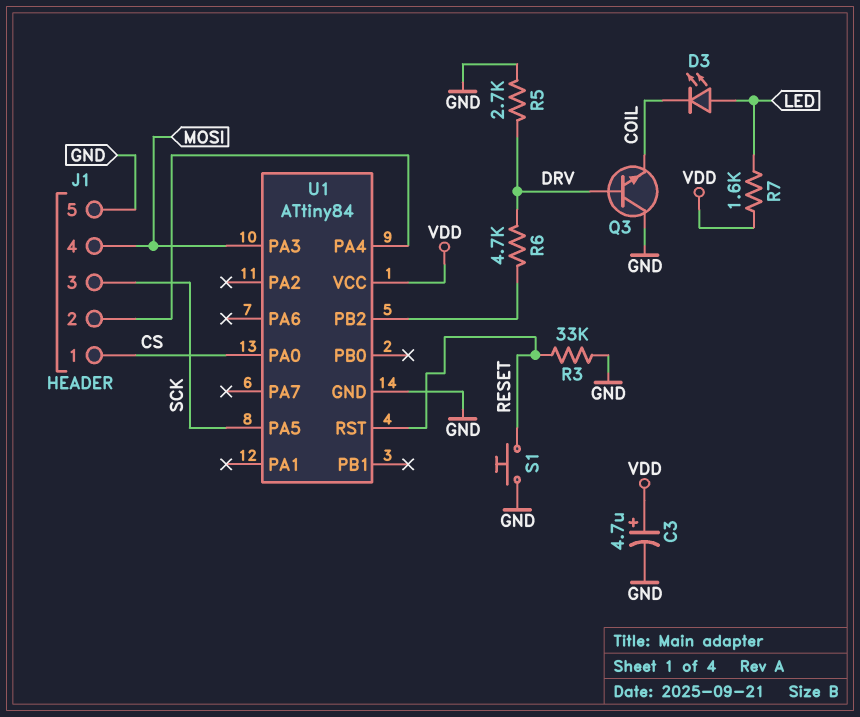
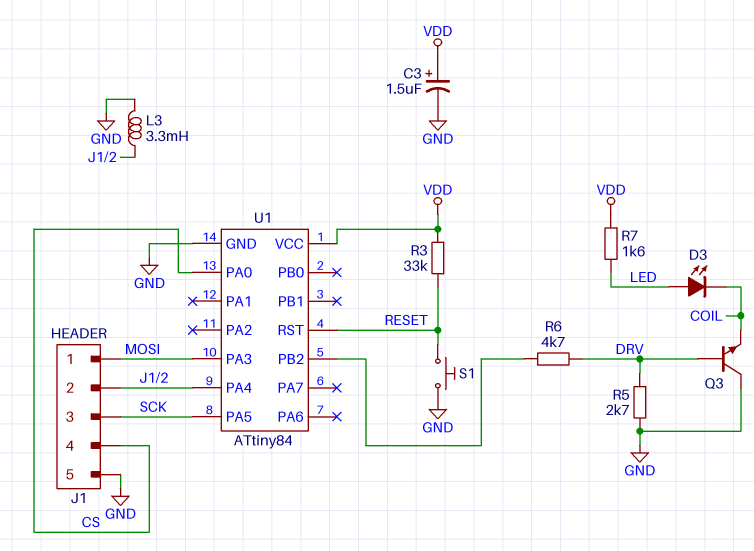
C3: 4.7uF (plus VDD, minus GND) -> 1.5uF (plus VDD, minus GND)
J1 pin 1: CS -> MOSI
J1 pin 4: MOSI -> CS
L3: none -> 3.3mH (GND, J1/2)
R3: 33k (GND, RESET) -> 33k (RESET, VDD)

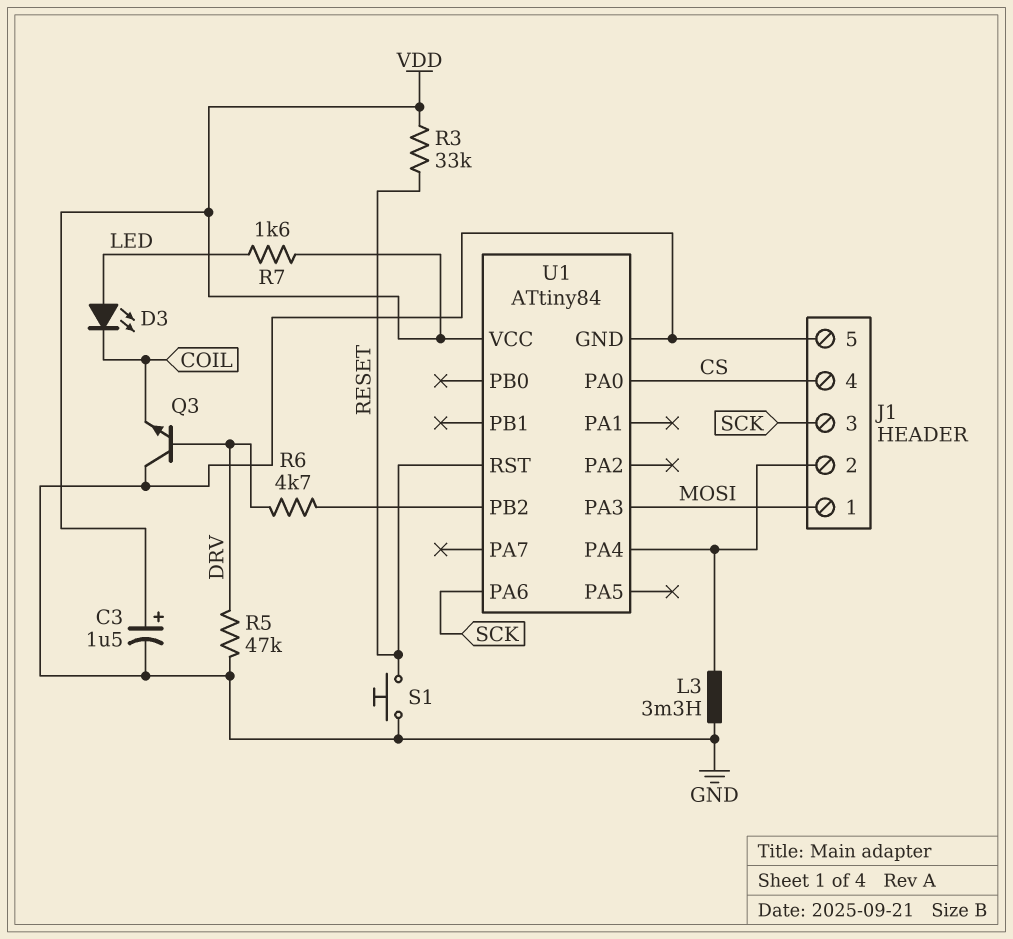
R5: 2.7k (DRV, GND) -> 47k (DRV, GND)
U1 pin PA5: SCK -> none
U1 pin PA6: none -> SCK

